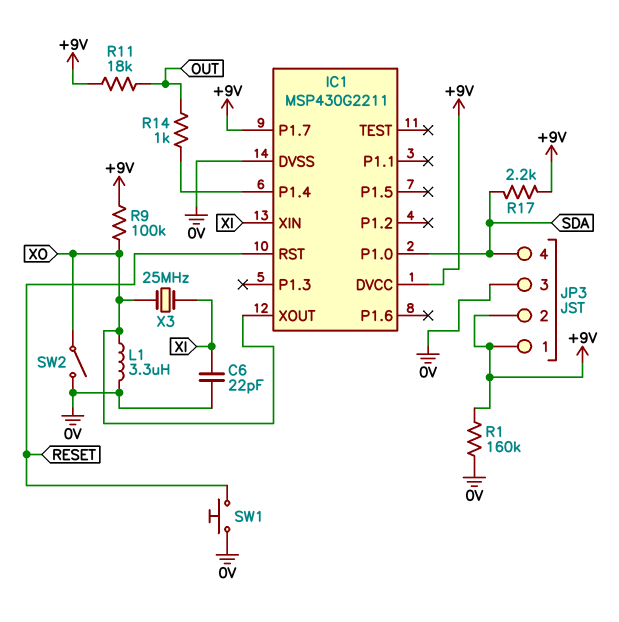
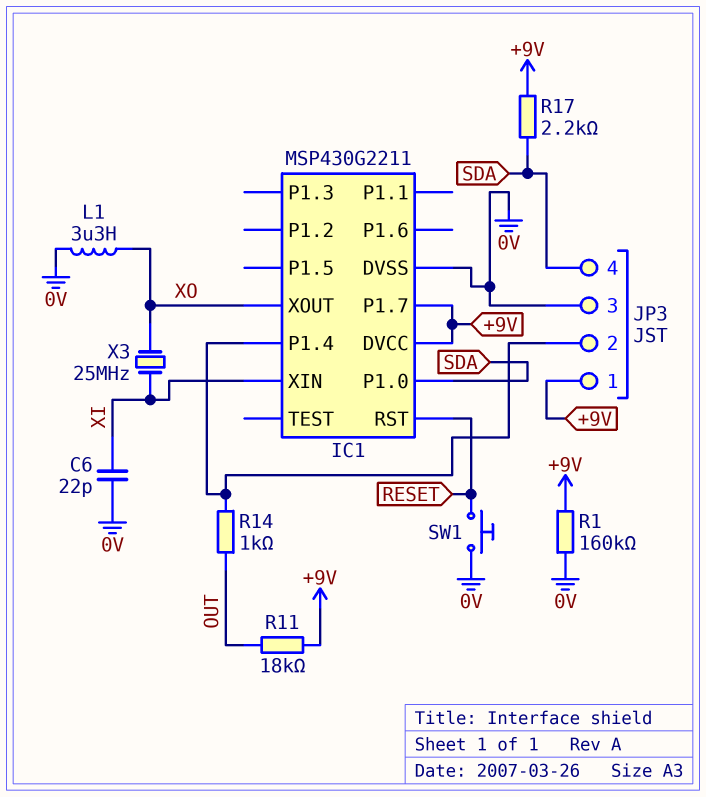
JP3 pin 2: +9V -> IC1/P1.4
R9: 100k (+9V, XO) -> none
SW2: switch (0V, XO) -> none

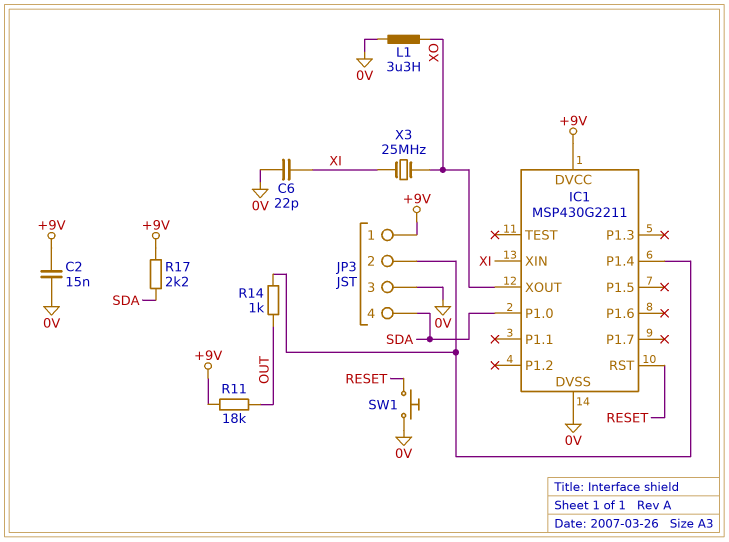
C2: none -> 15nF (+9V, 0V)
IC1 pin P1.7: +9V -> none
R1: 160k (+9V, 0V) -> none

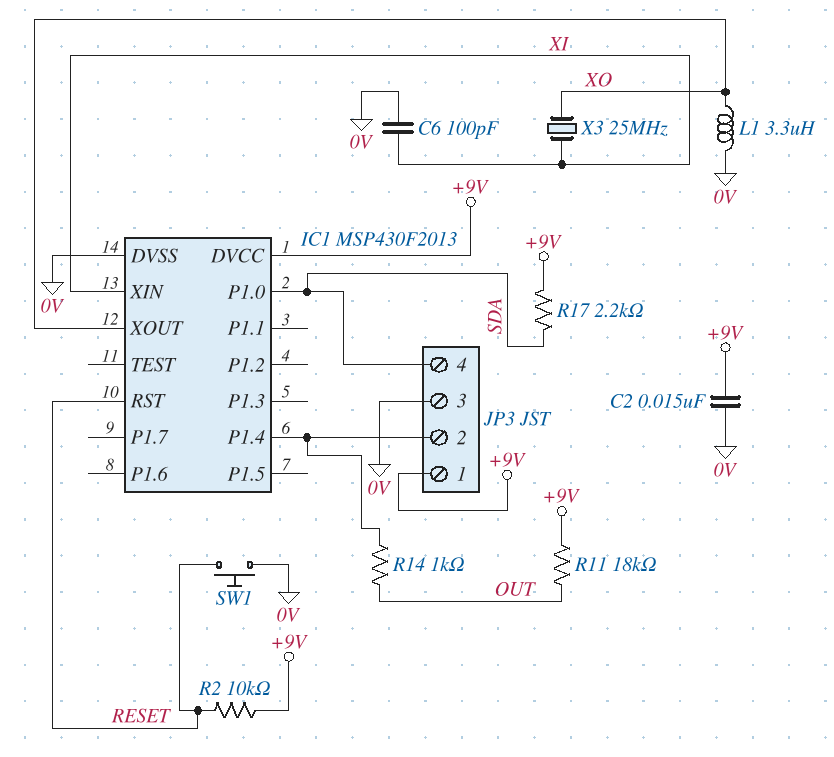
C6: 22pF (0V, XI) -> 100pF (0V, XI)
IC1: MSP430G2211 -> MSP430F2013
R2: none -> 10k (+9V, RESET)

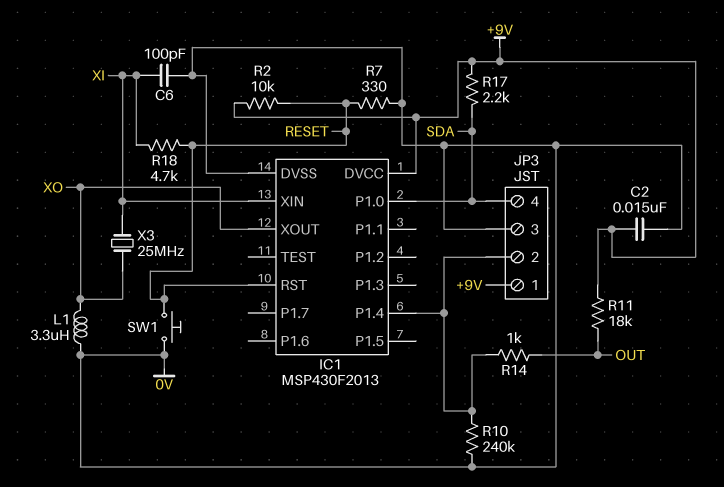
R7: none -> 330 (0V, RESET)
R10: none -> 240k (0V, IC1/P1.4)
R18: none -> 4.7k (RESET, XI)

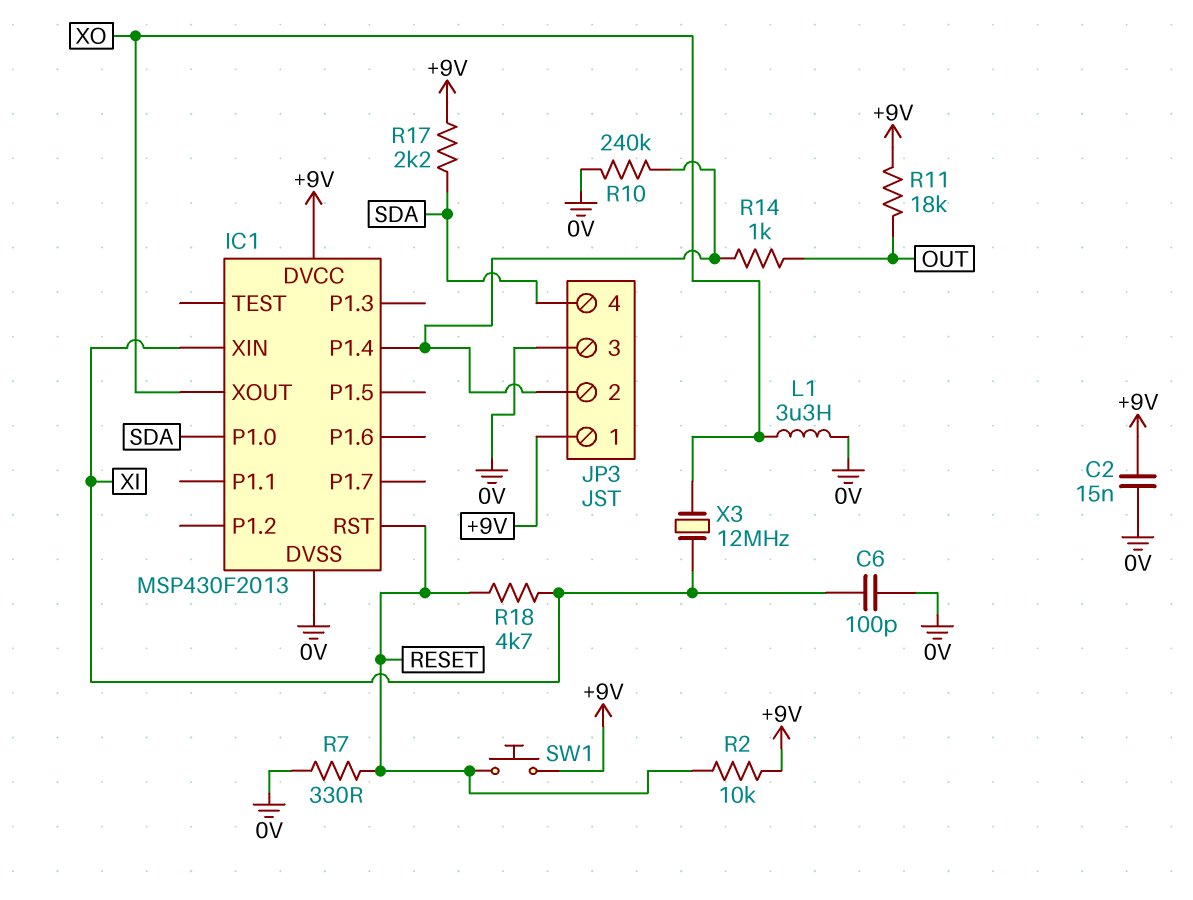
SW1: button (0V, RESET) -> button (+9V, RESET)
X3: 25MHz (XI, XO) -> 12MHz (XI, XO)

